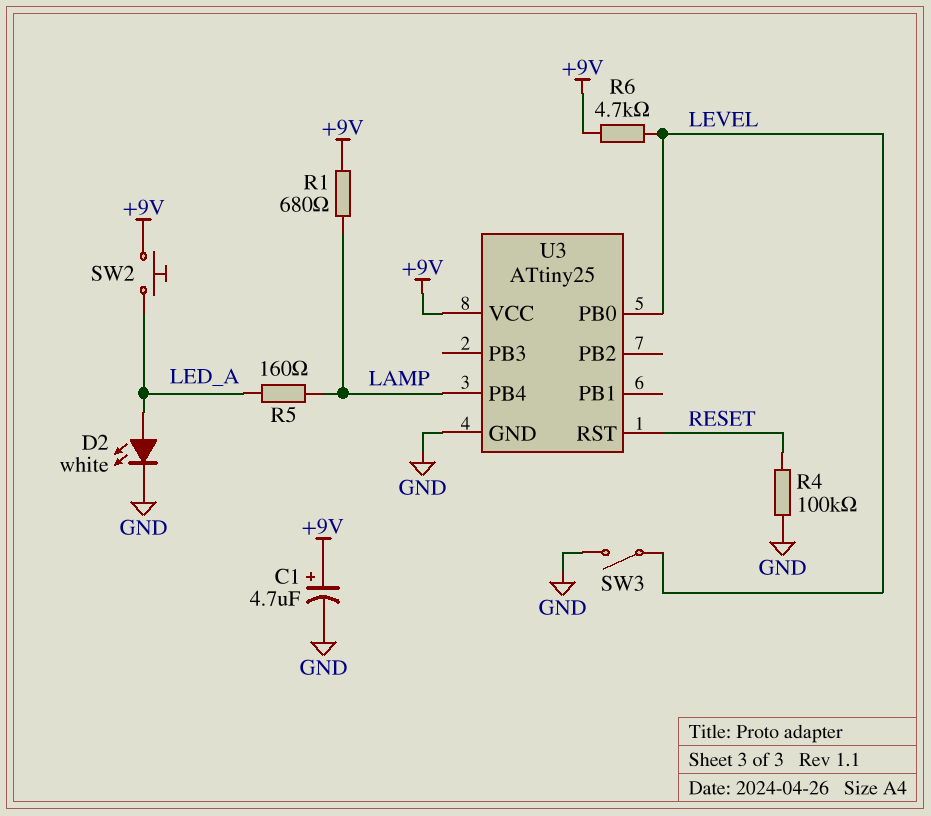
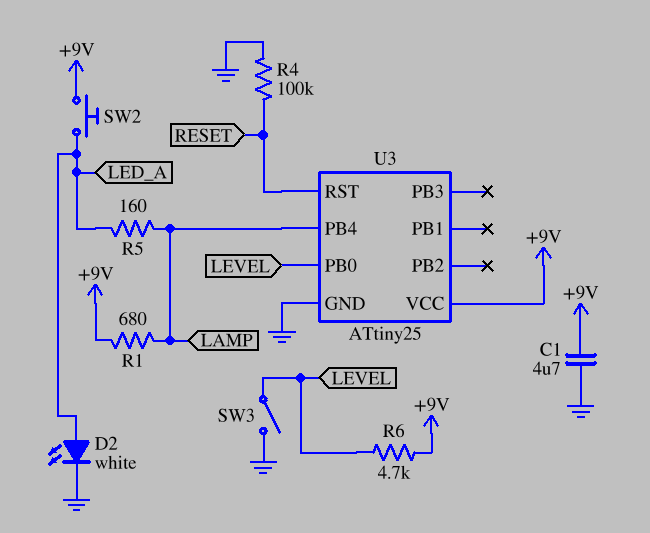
C1: 4.7uF (plus +9V, minus GND) -> 4.7uF (+9V, GND)

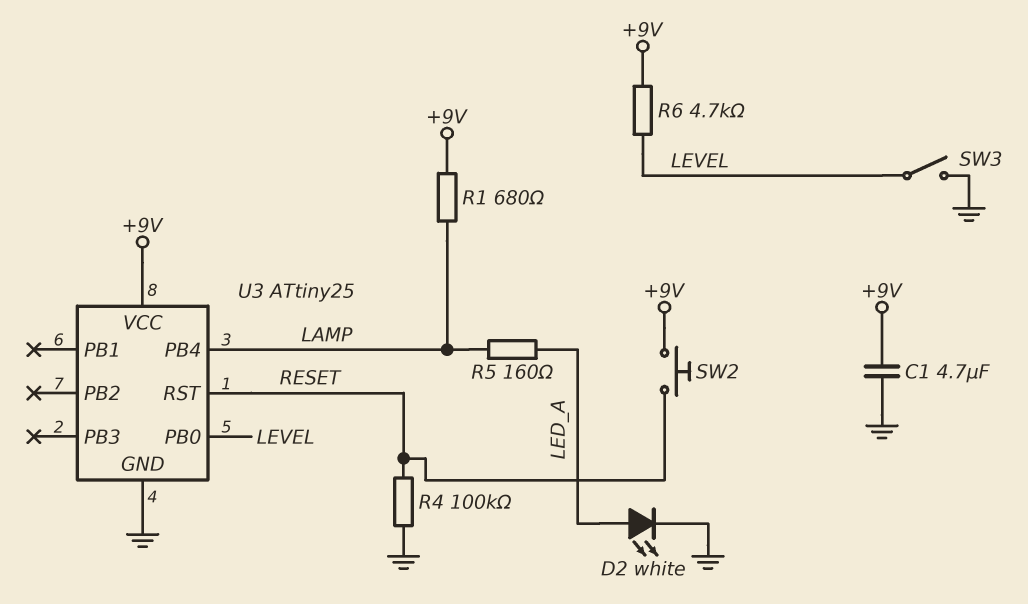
SW2: button (+9V, LED_A) -> button (+9V, RESET)

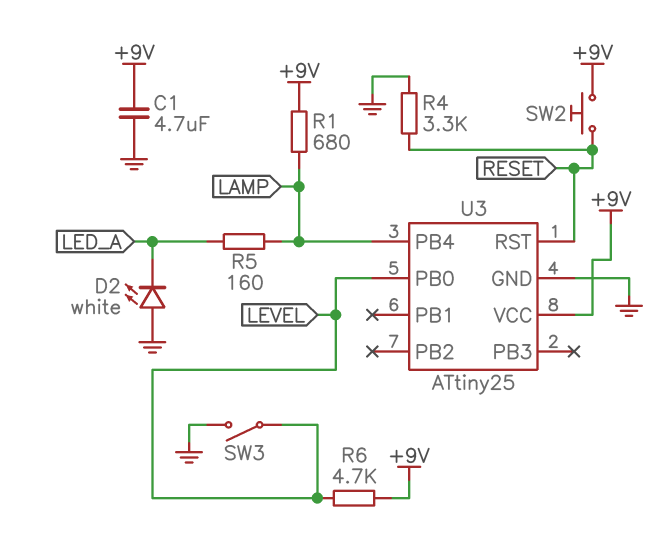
D2: LED white (A LED_A, K GND) -> LED white (A GND, K LED_A)
R4: 100k (GND, RESET) -> 3.3k (GND, RESET)

